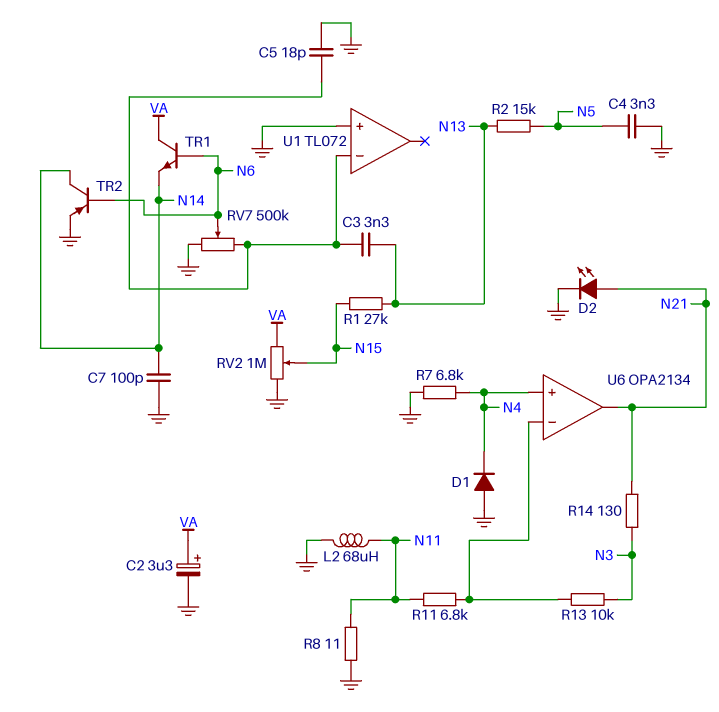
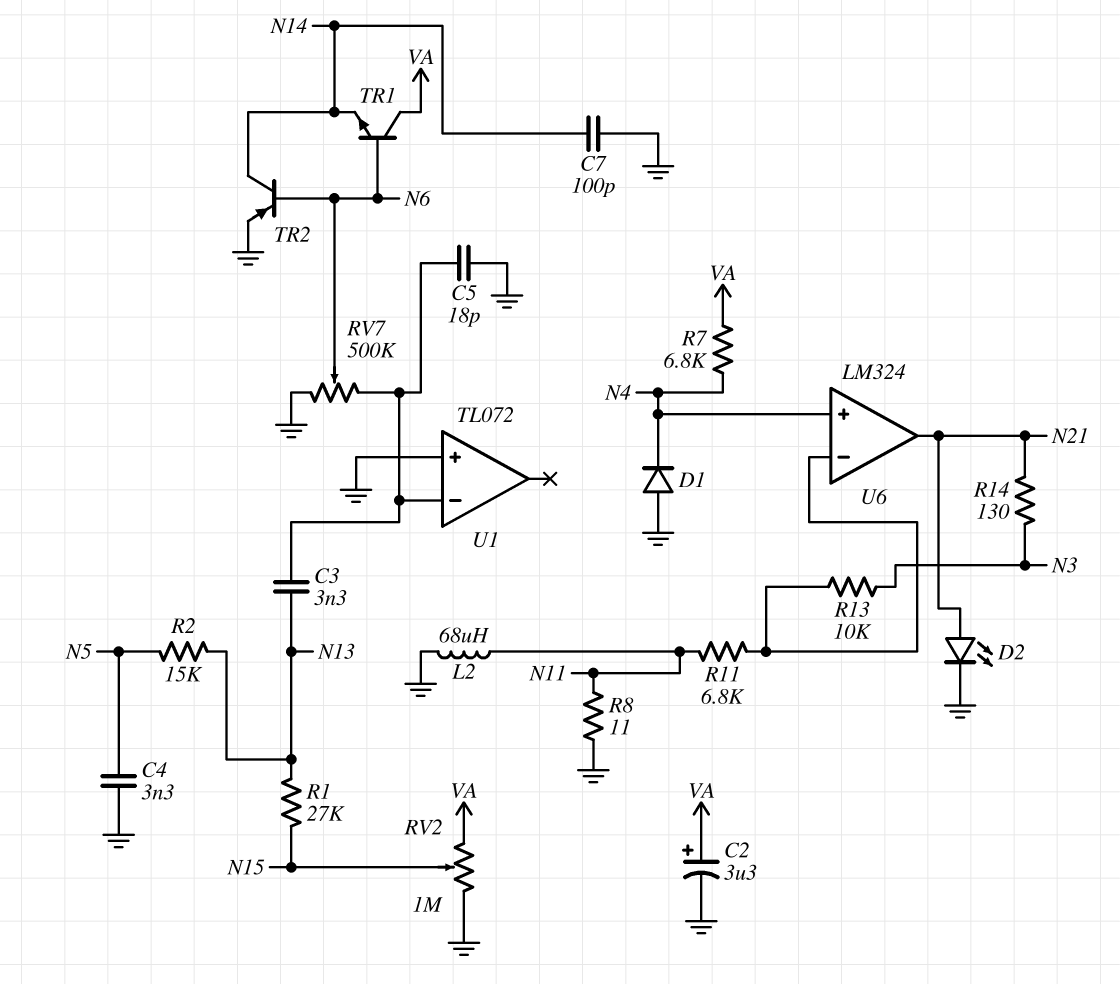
R7: 6.8k (GND, N4) -> 6.8k (N4, VA)
U6: OPA2134 -> LM324

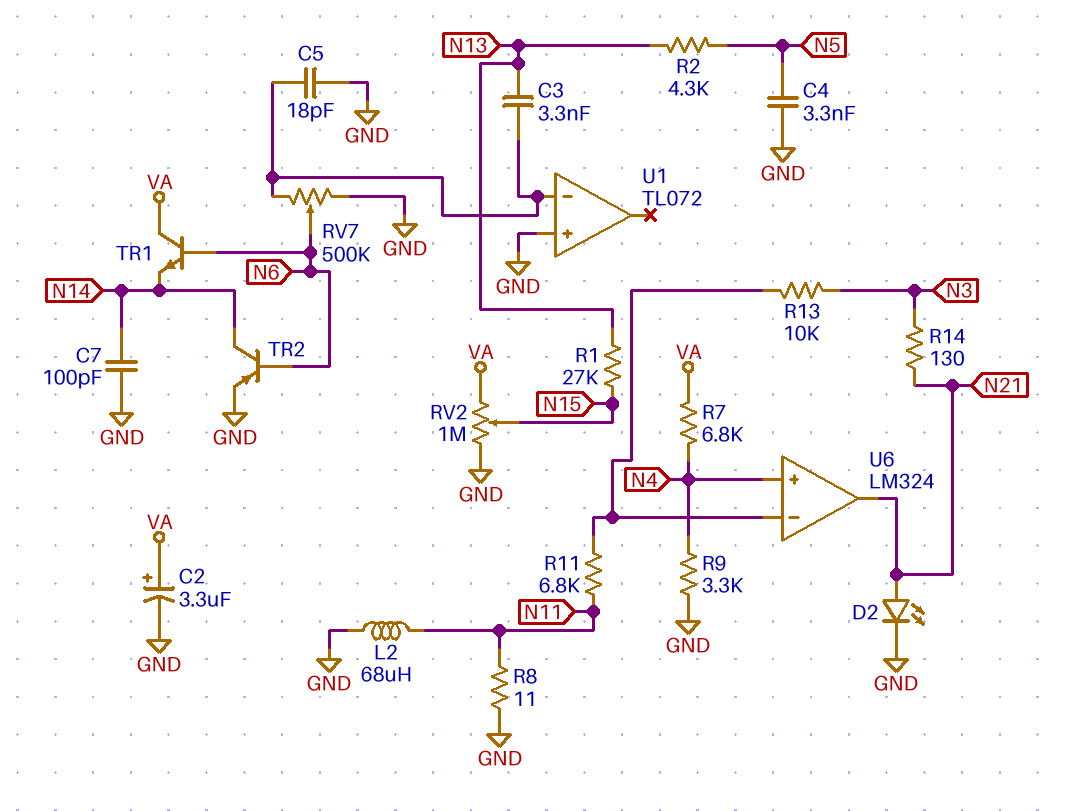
D1: diode (A GND, K N4) -> none
R2: 15k (N5, N13) -> 4.3k (N5, N13)
R9: none -> 3.3k (GND, N4)

